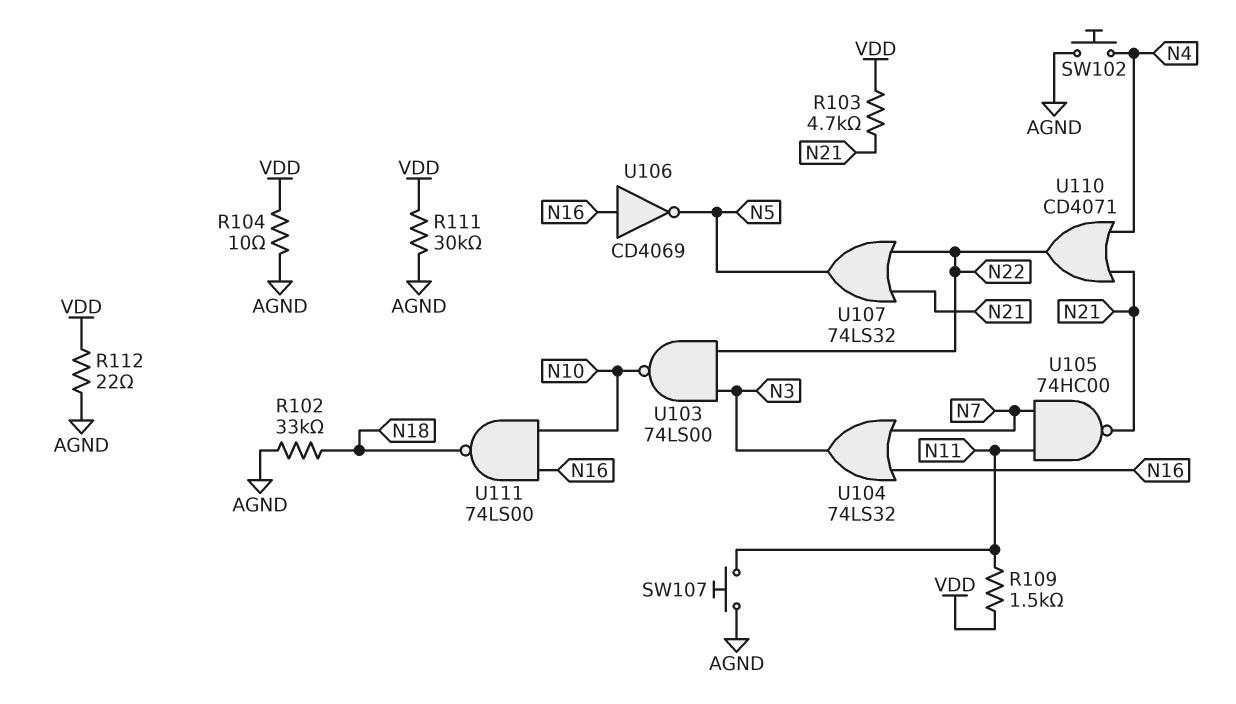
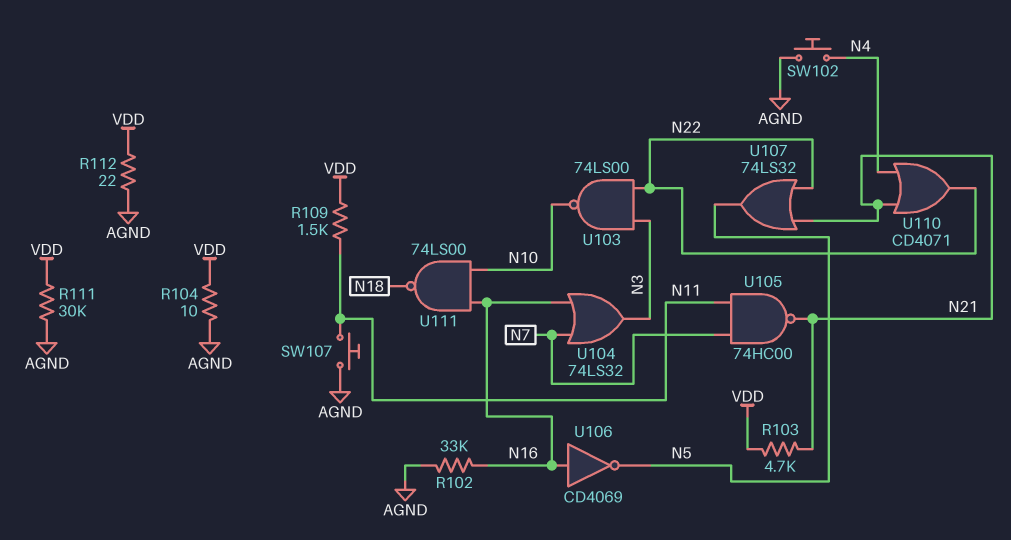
R102: 33k (AGND, N18) -> 33k (AGND, N16)

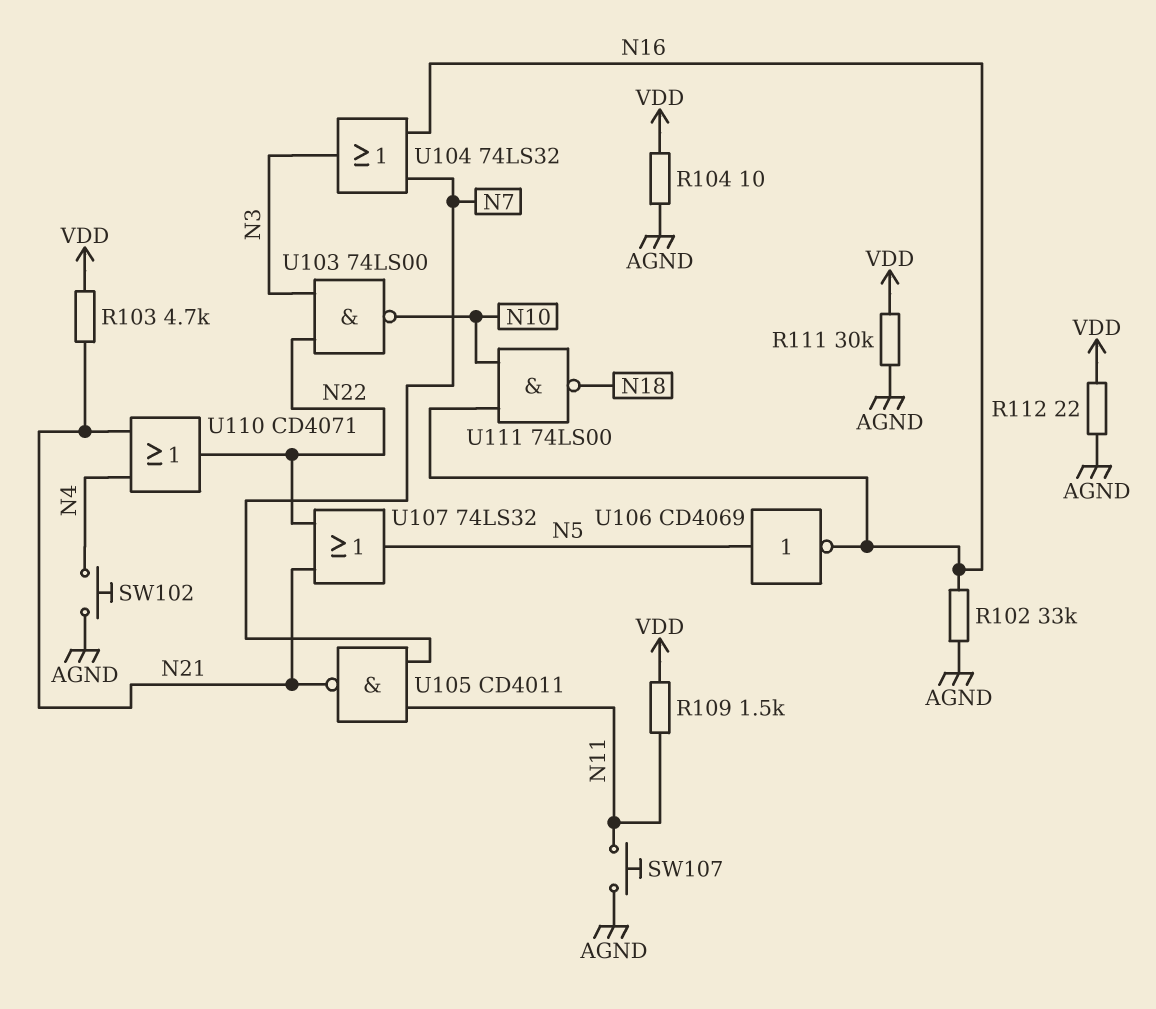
U105: NAND 74HC00 (in N7, in N11, out N21) -> NAND CD4011 (in N7, in N11, out N21)
U106: NOT CD4069 (in N16, out N5) -> NOT CD4069 (in N5, out N16)

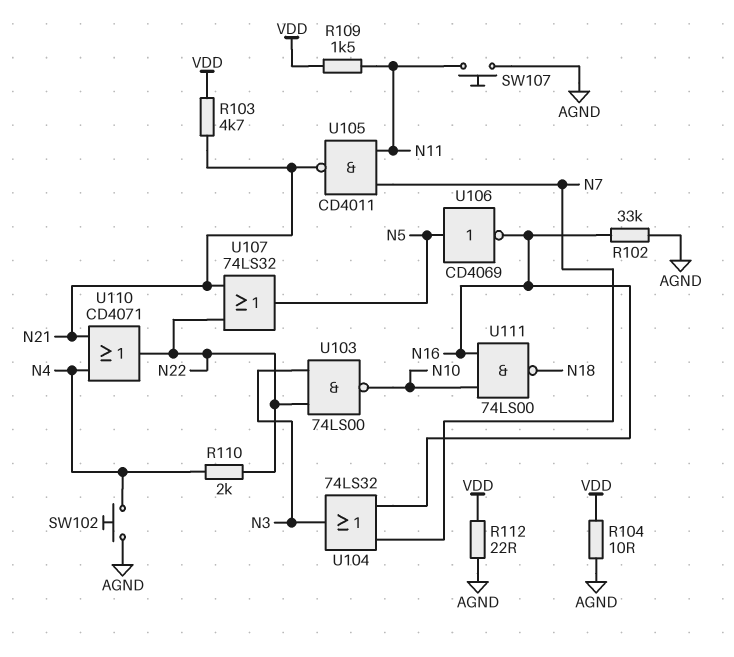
R110: none -> 2k (N4, N22)
R111: 30k (AGND, VDD) -> none

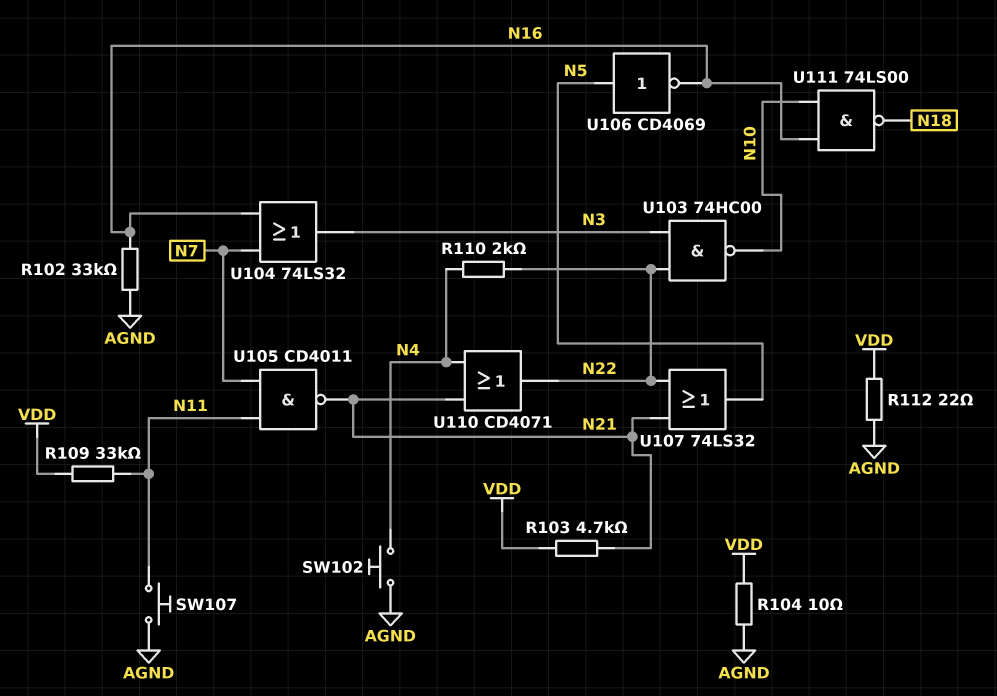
R109: 1.5k (N11, VDD) -> 33k (N11, VDD)
U103: NAND 74LS00 (in N3, in N22, out N10) -> NAND 74HC00 (in N3, in N22, out N10)

